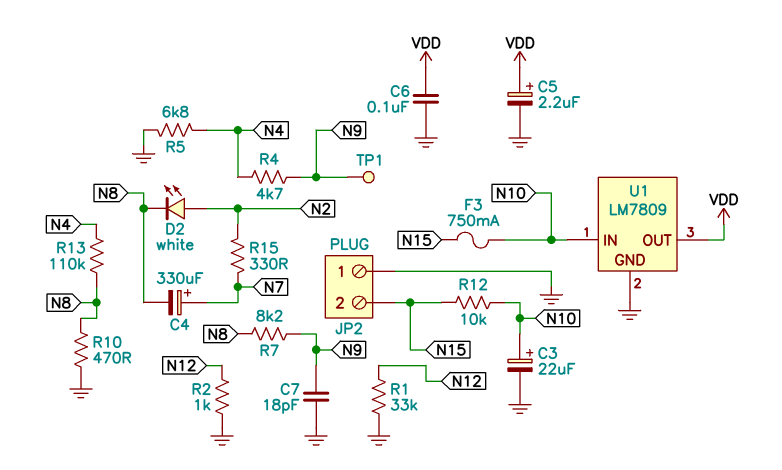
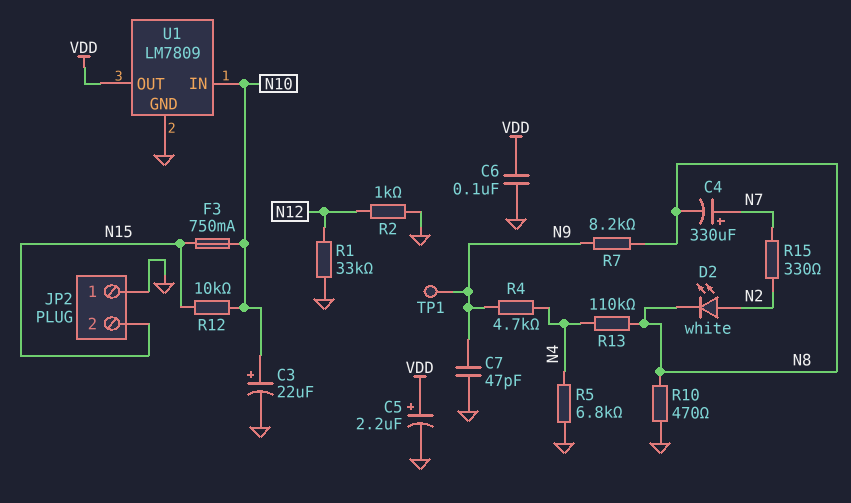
C7: 18pF (GND, N9) -> 47pF (GND, N9)

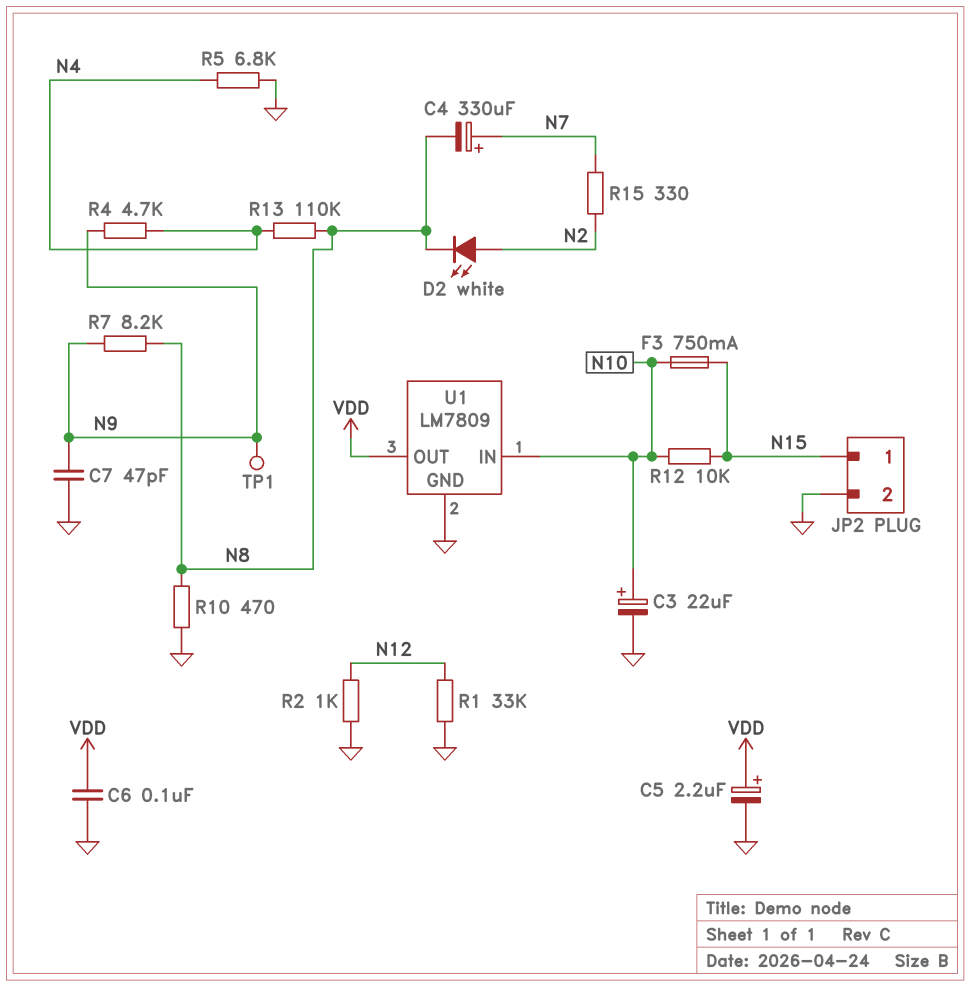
JP2 pin 1: GND -> N15
JP2 pin 2: N15 -> GND

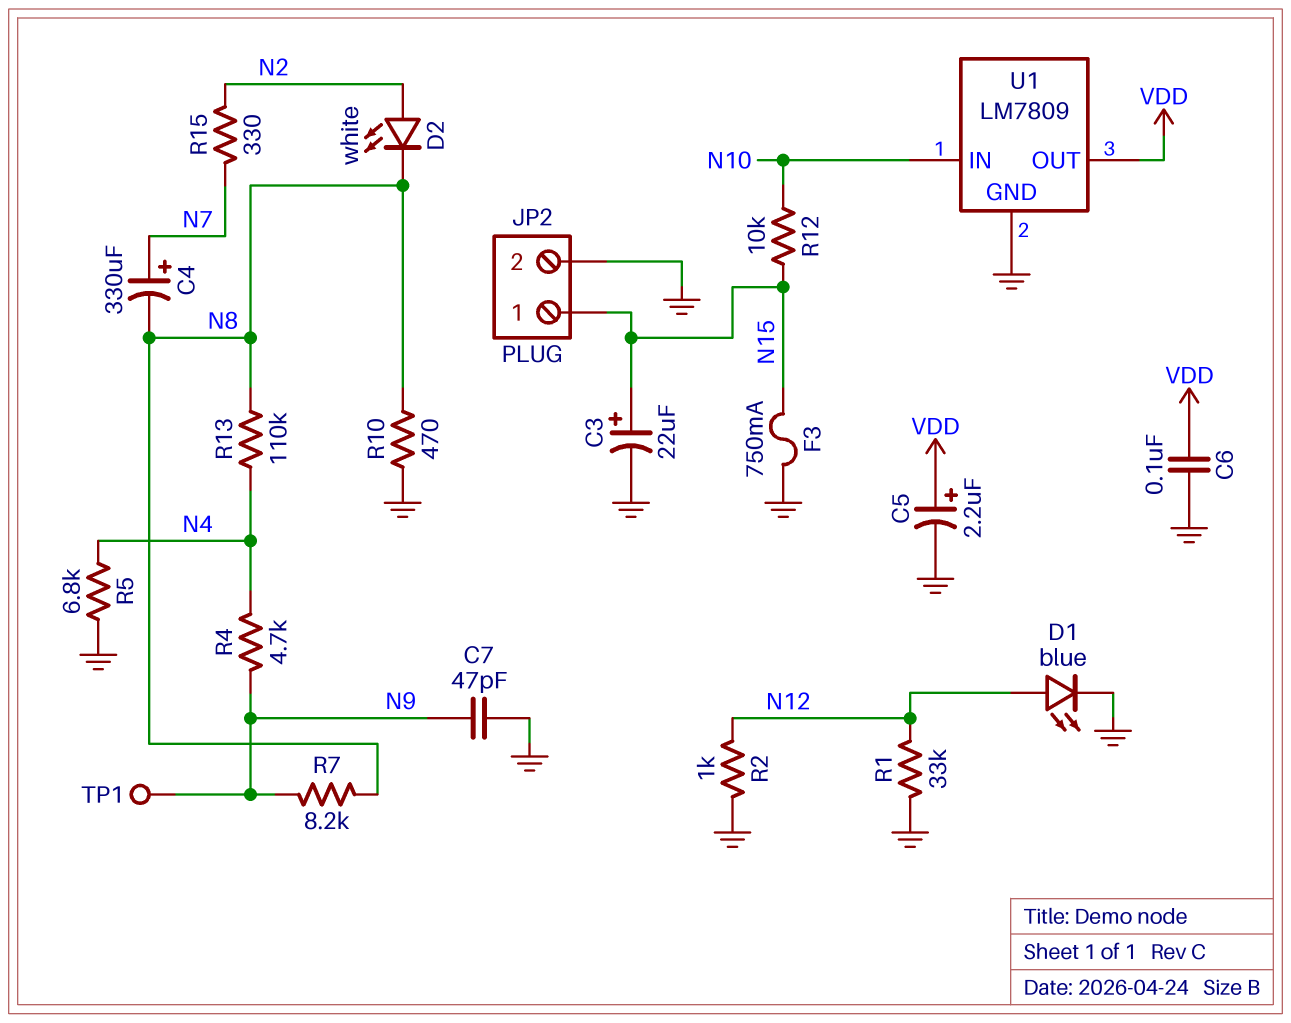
C3: 22uF (plus N10, minus GND) -> 22uF (plus N15, minus GND)
D1: none -> LED blue (A N12, K GND)
F3: 750mA (N10, N15) -> 750mA (GND, N15)

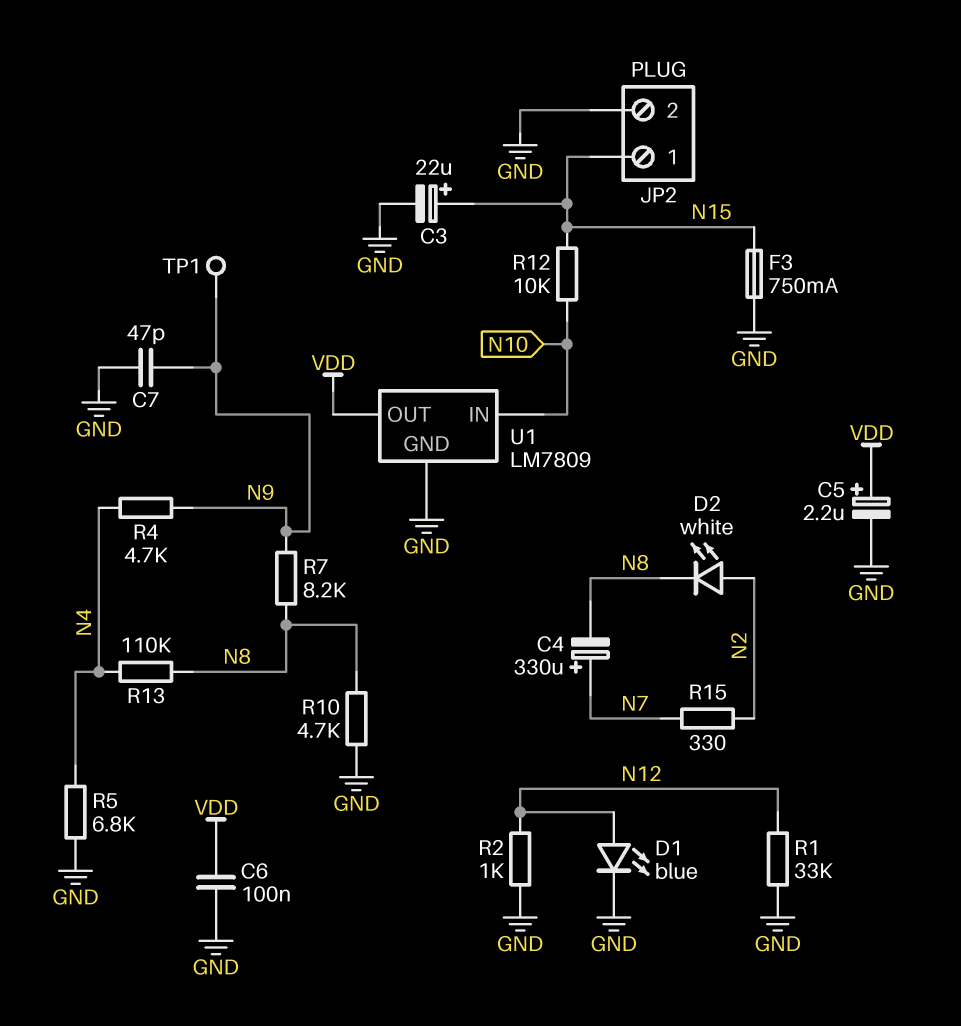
R10: 470 (GND, N8) -> 4.7k (GND, N8)

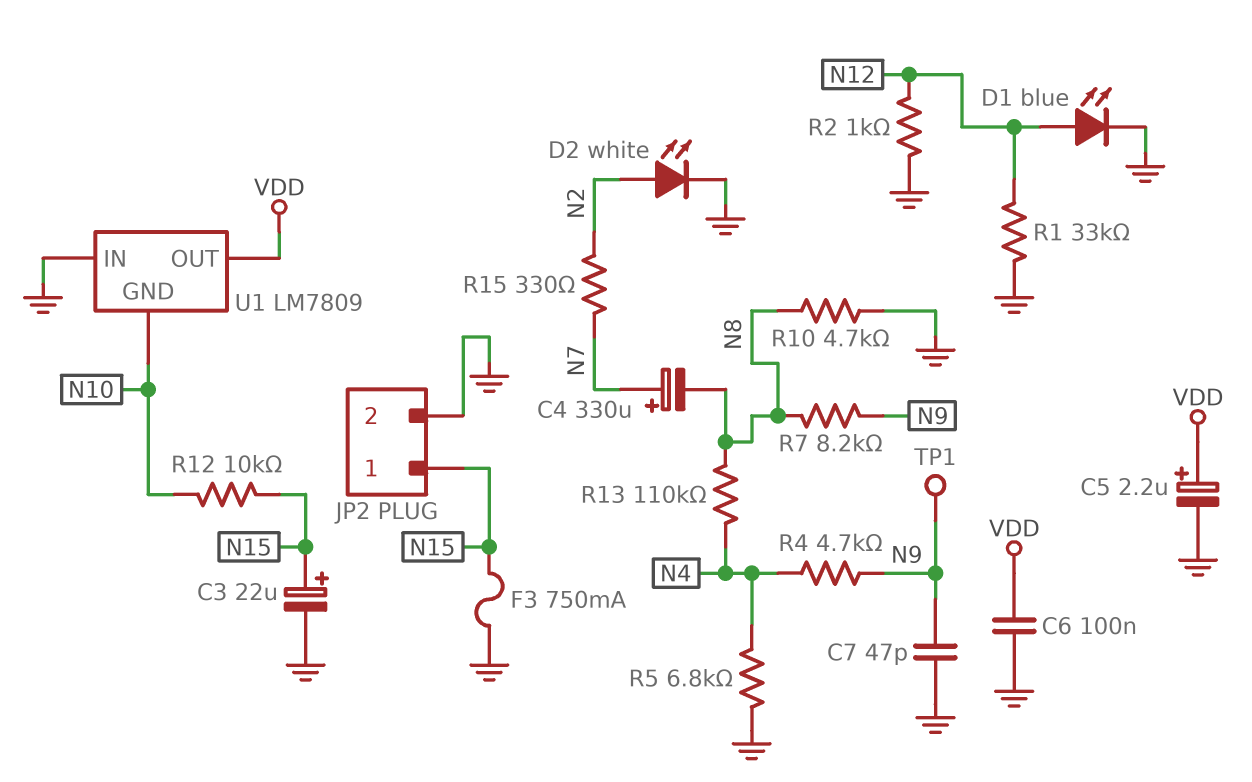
D2: LED white (A N2, K N8) -> LED white (A N2, K GND)
U1 pin GND: GND -> N10
U1 pin IN: N10 -> GND

